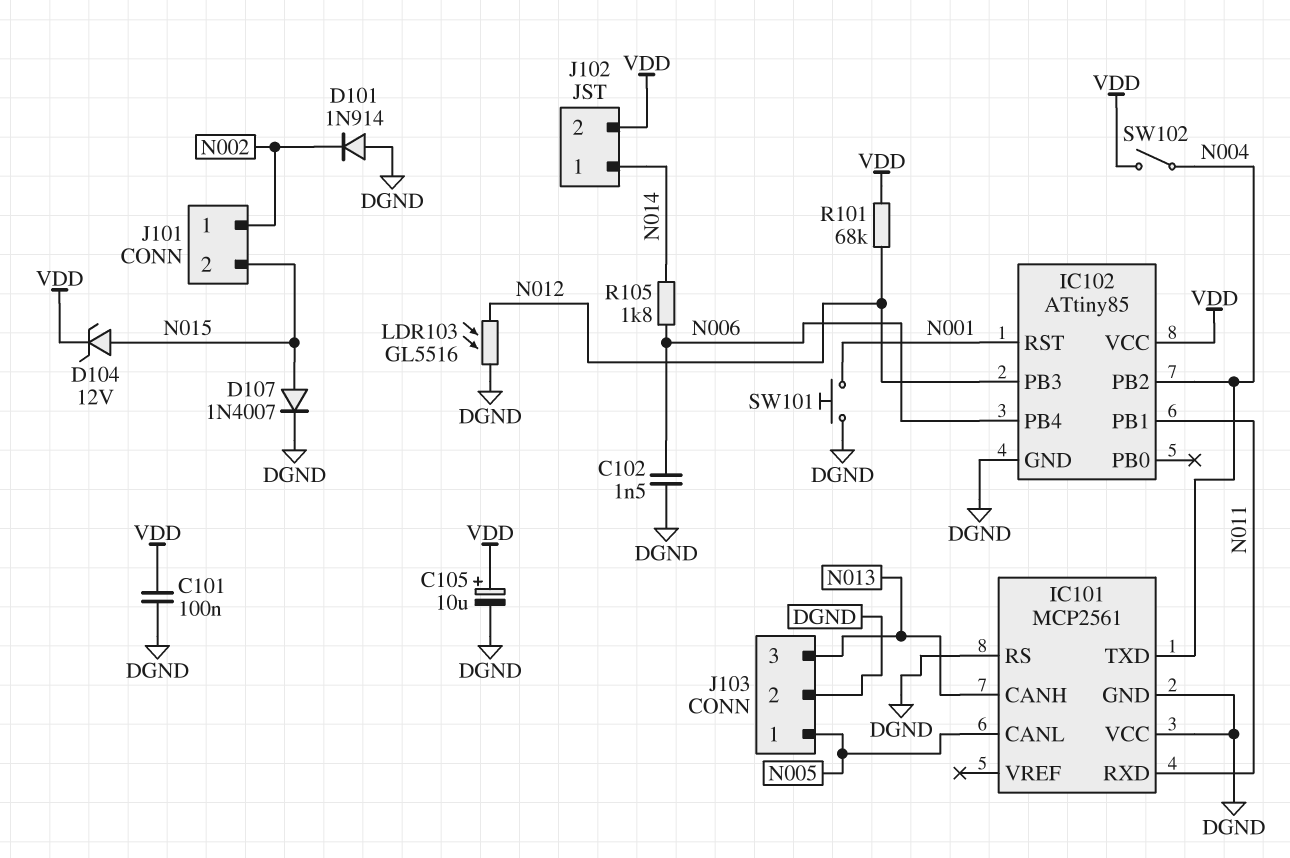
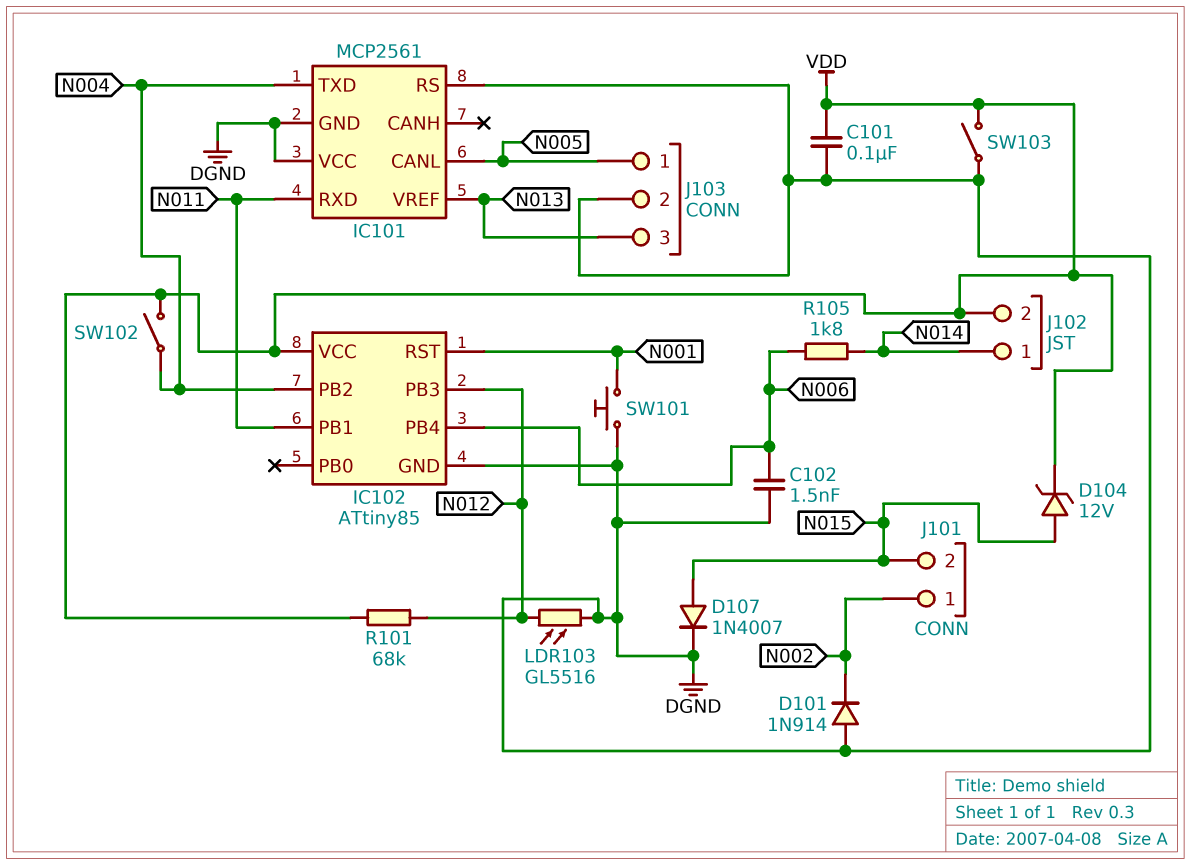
C105: 10uF (plus VDD, minus DGND) -> none
IC101 pin CANH: N013 -> none
IC101 pin VREF: none -> N013
SW103: none -> switch (DGND, VDD)

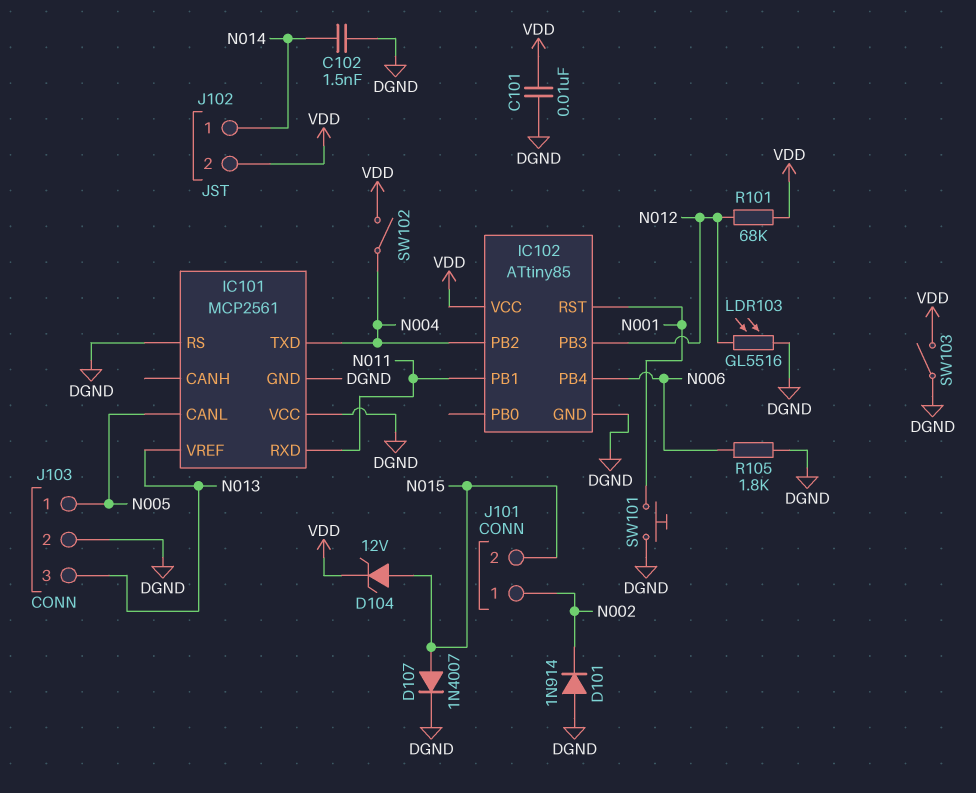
C101: 100nF (DGND, VDD) -> 10nF (DGND, VDD)
C102: 1.5nF (DGND, N006) -> 1.5nF (DGND, N014)
R105: 1.8k (N006, N014) -> 1.8k (DGND, N006)

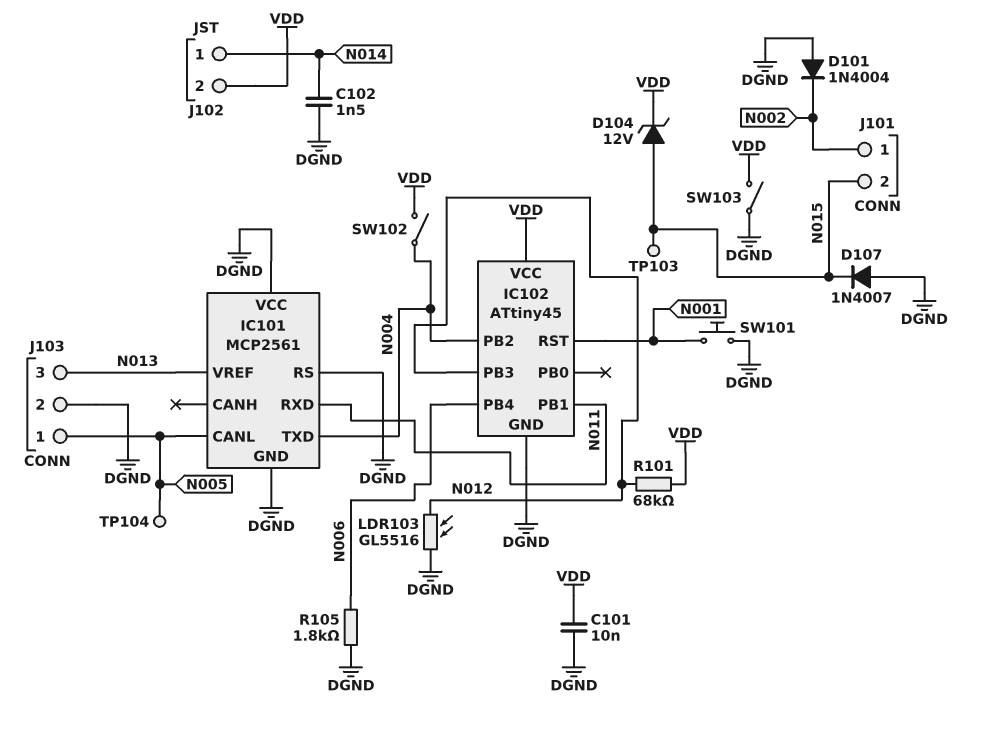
D101: diode 1N914 (A DGND, K N002) -> diode 1N4004 (A DGND, K N002)
D107: diode 1N4007 (A N015, K DGND) -> diode 1N4007 (A DGND, K N015)
IC102: ATtiny85 -> ATtiny45
TP103: none -> test point (N015)
TP104: none -> test point (N005)

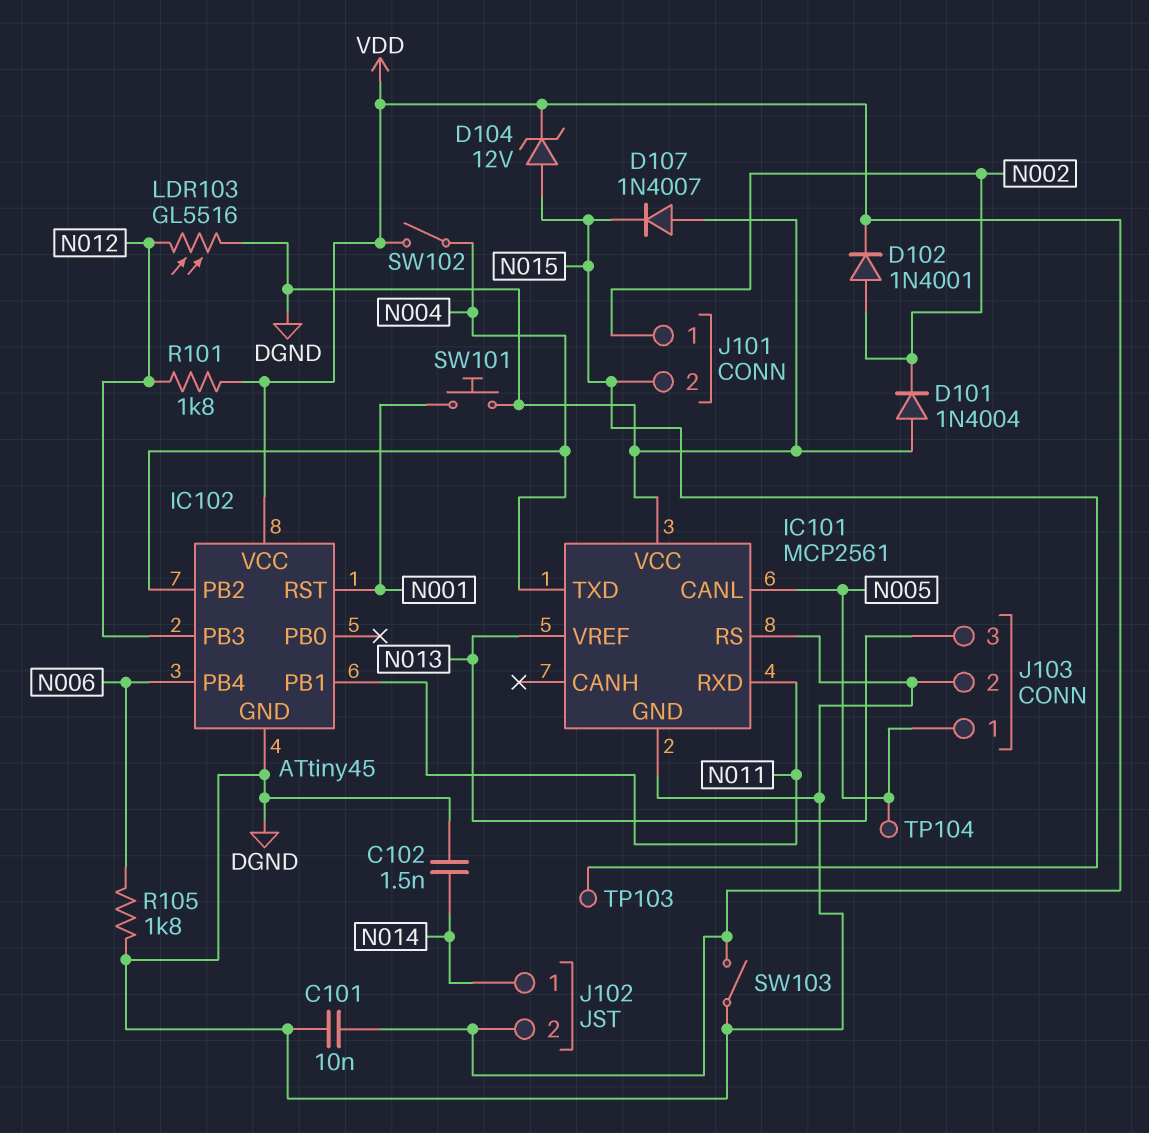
D102: none -> diode 1N4001 (A N002, K VDD)
R101: 68k (N012, VDD) -> 1.8k (N012, VDD)

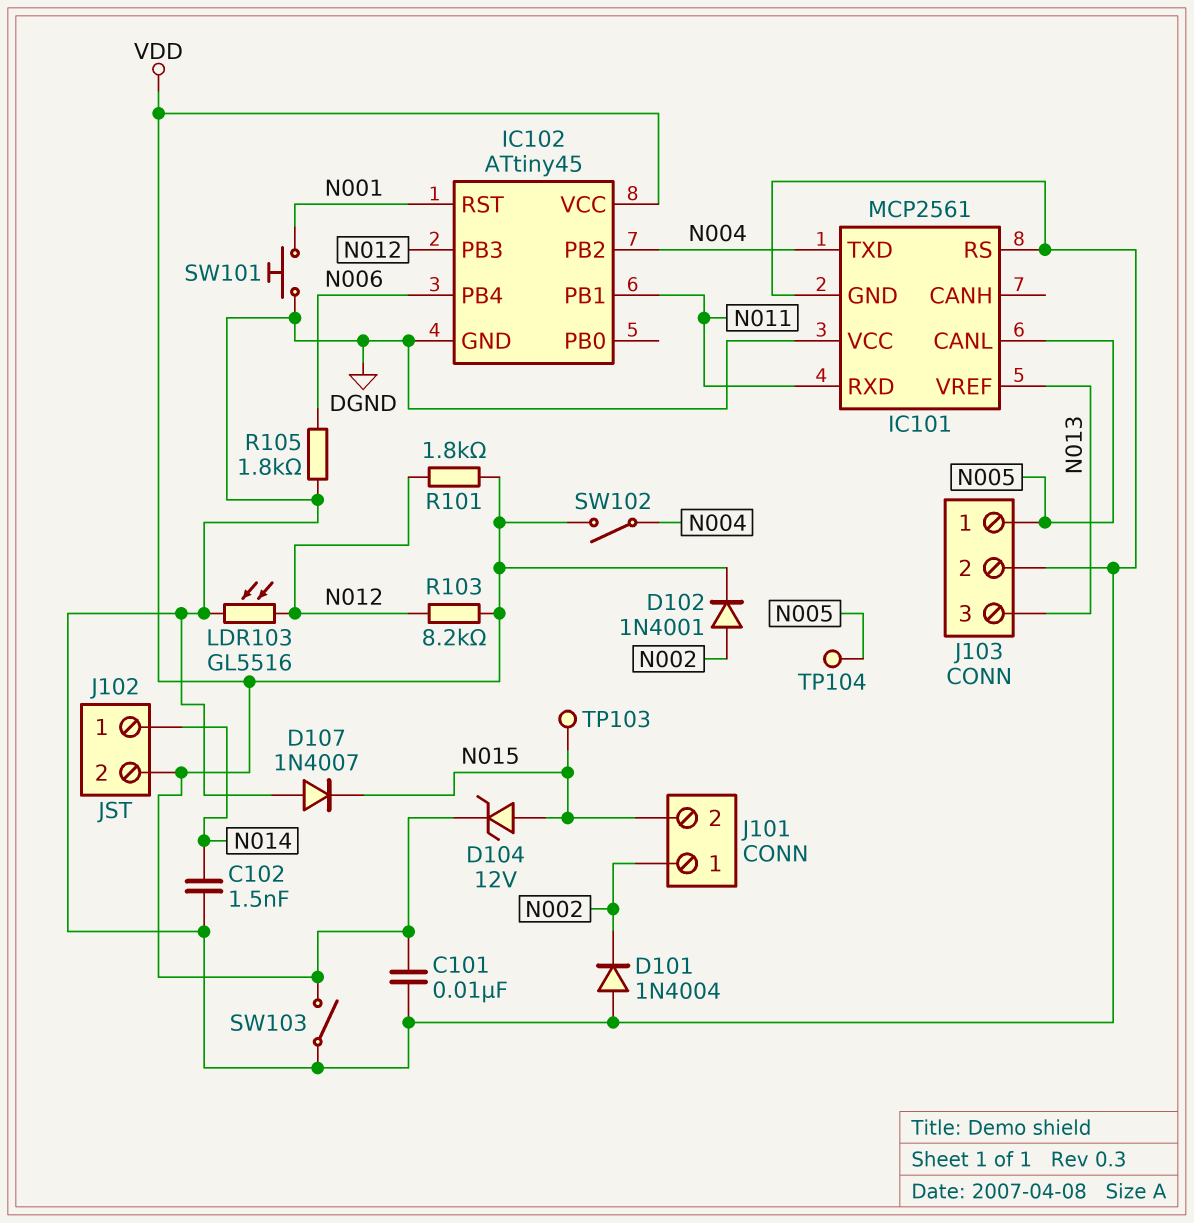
R103: none -> 8.2k (N012, VDD)

